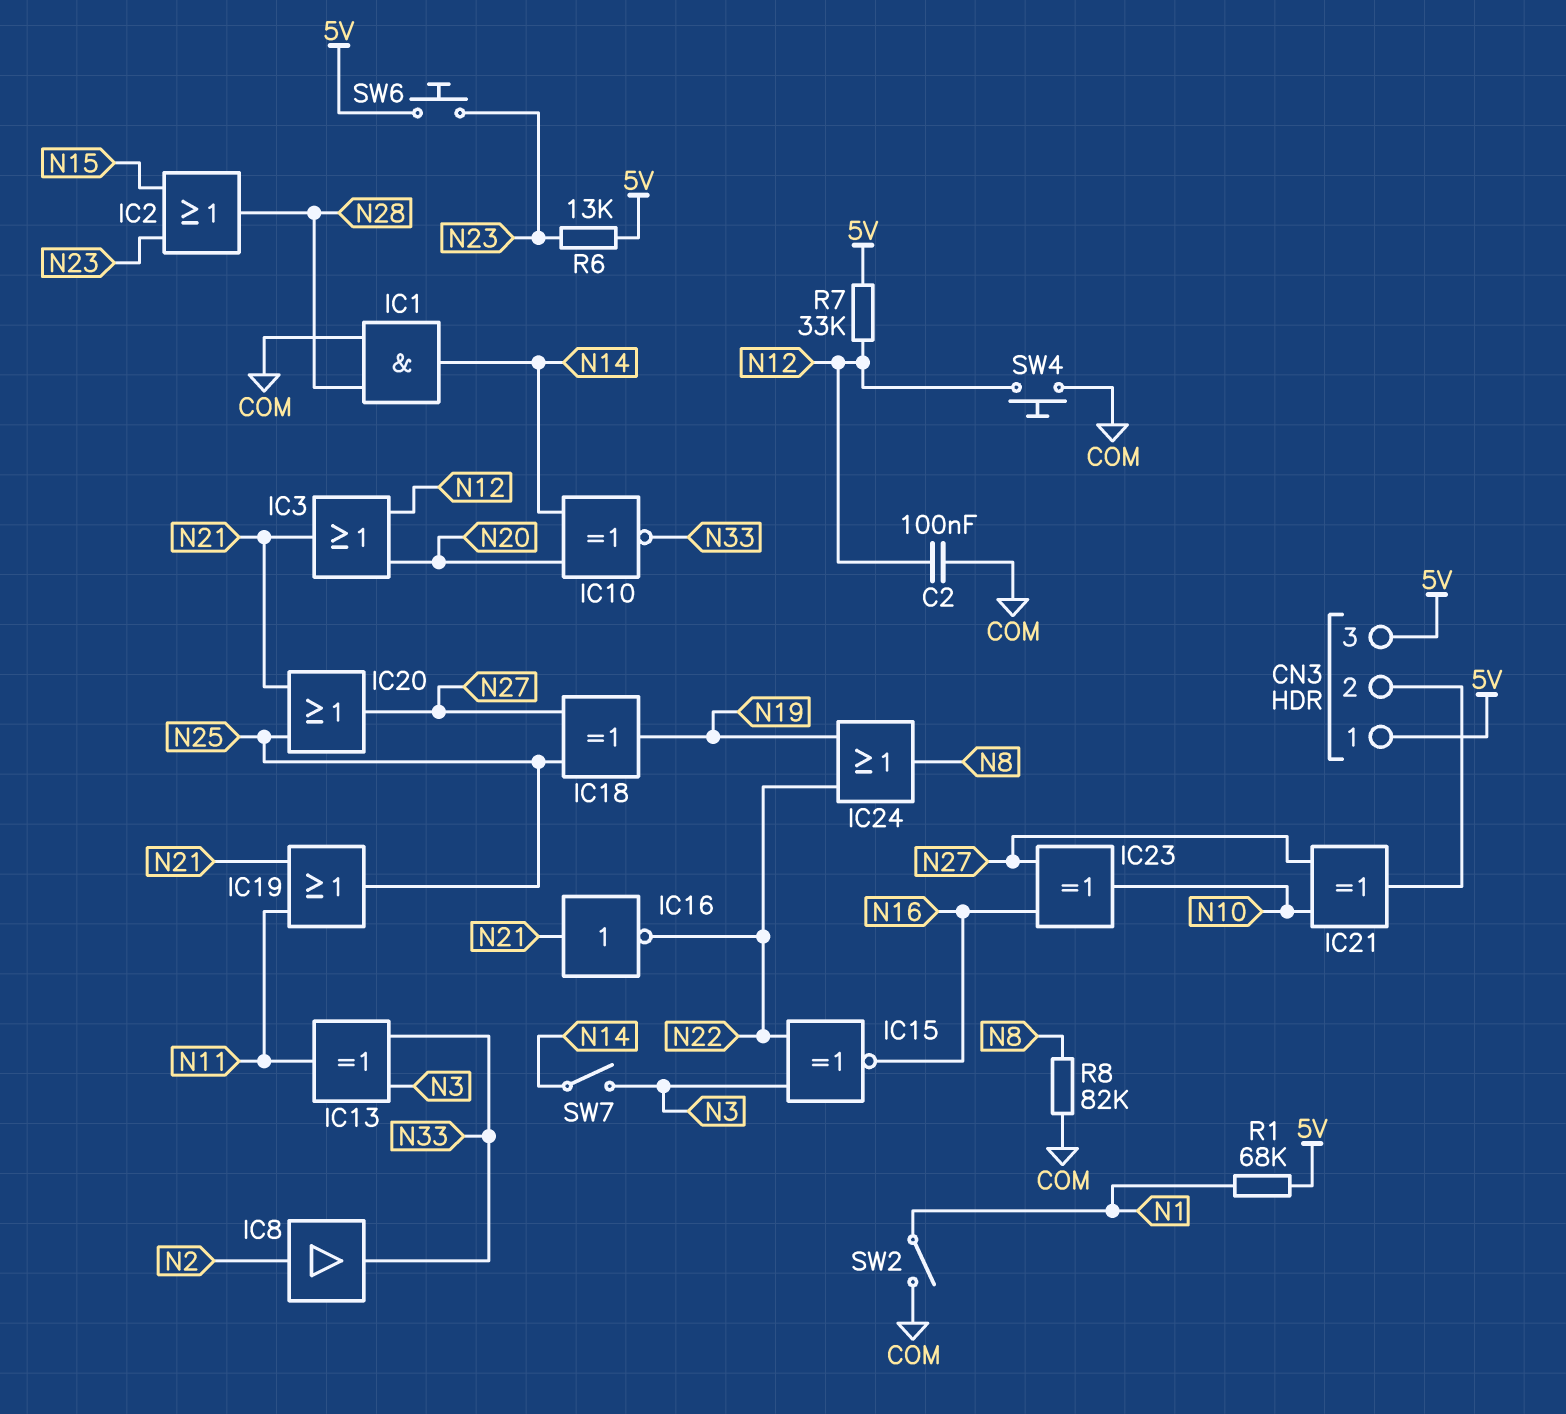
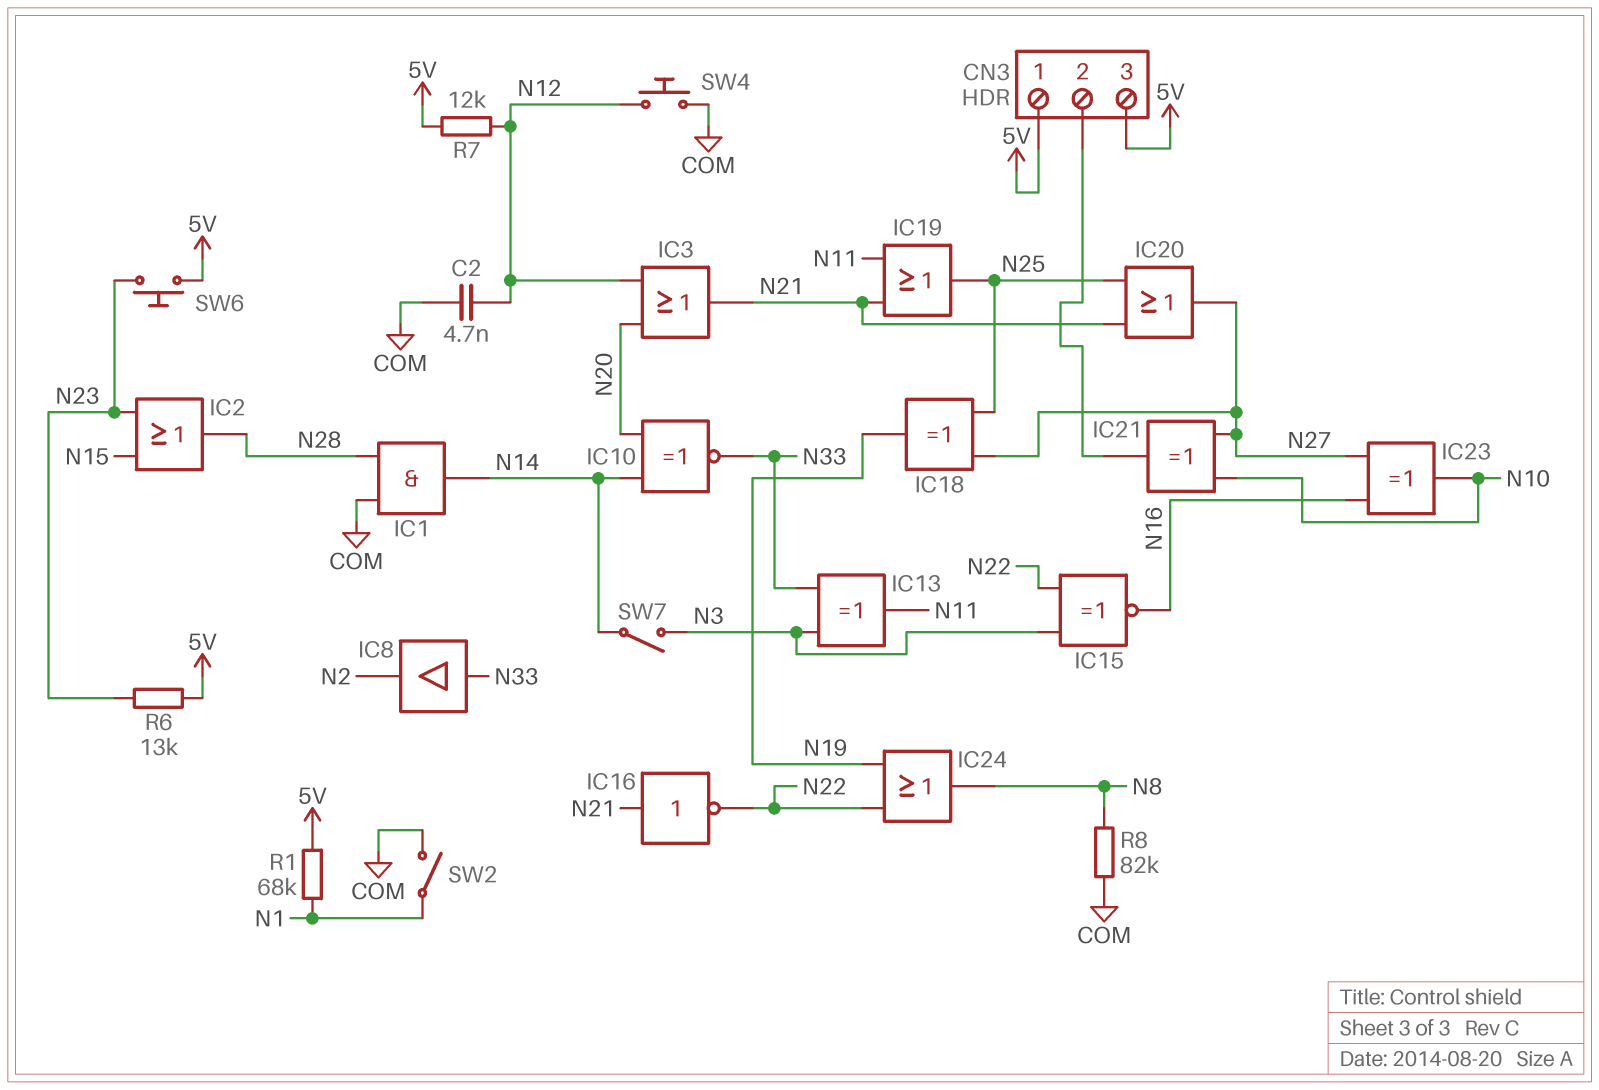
C2: 100nF (COM, N12) -> 4.7nF (COM, N12)
IC8: buffer (in N2, out N33) -> buffer (in N33, out N2)
R7: 33k (5V, N12) -> 12k (5V, N12)

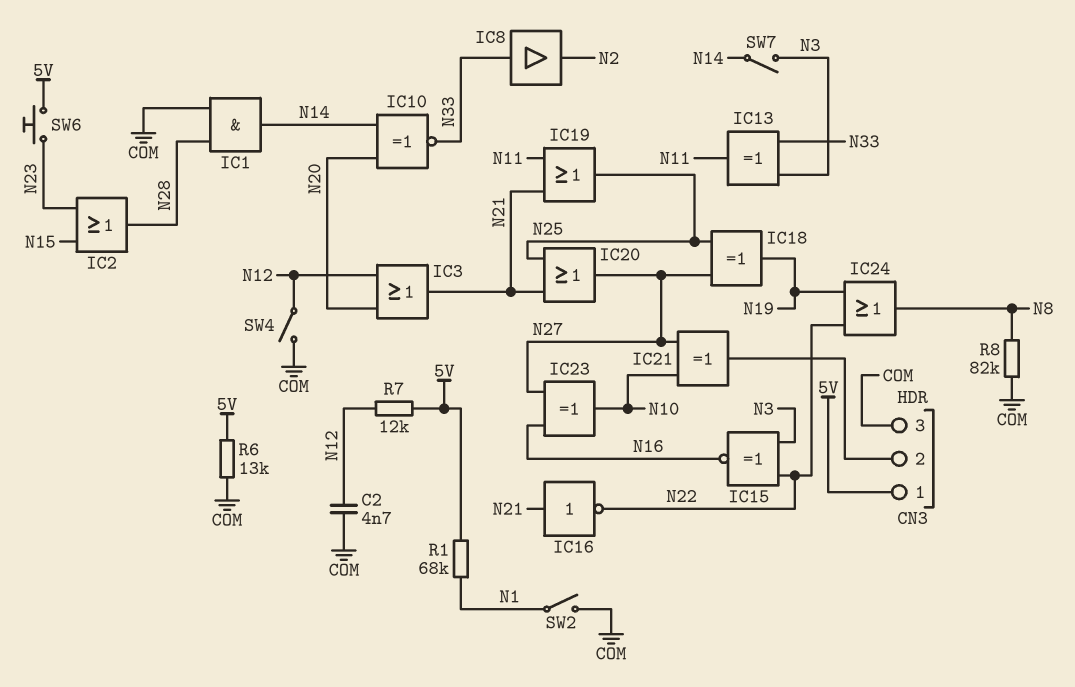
CN3 pin 3: 5V -> COM
R6: 13k (5V, N23) -> 13k (5V, COM)
SW4: button (COM, N12) -> switch (COM, N12)

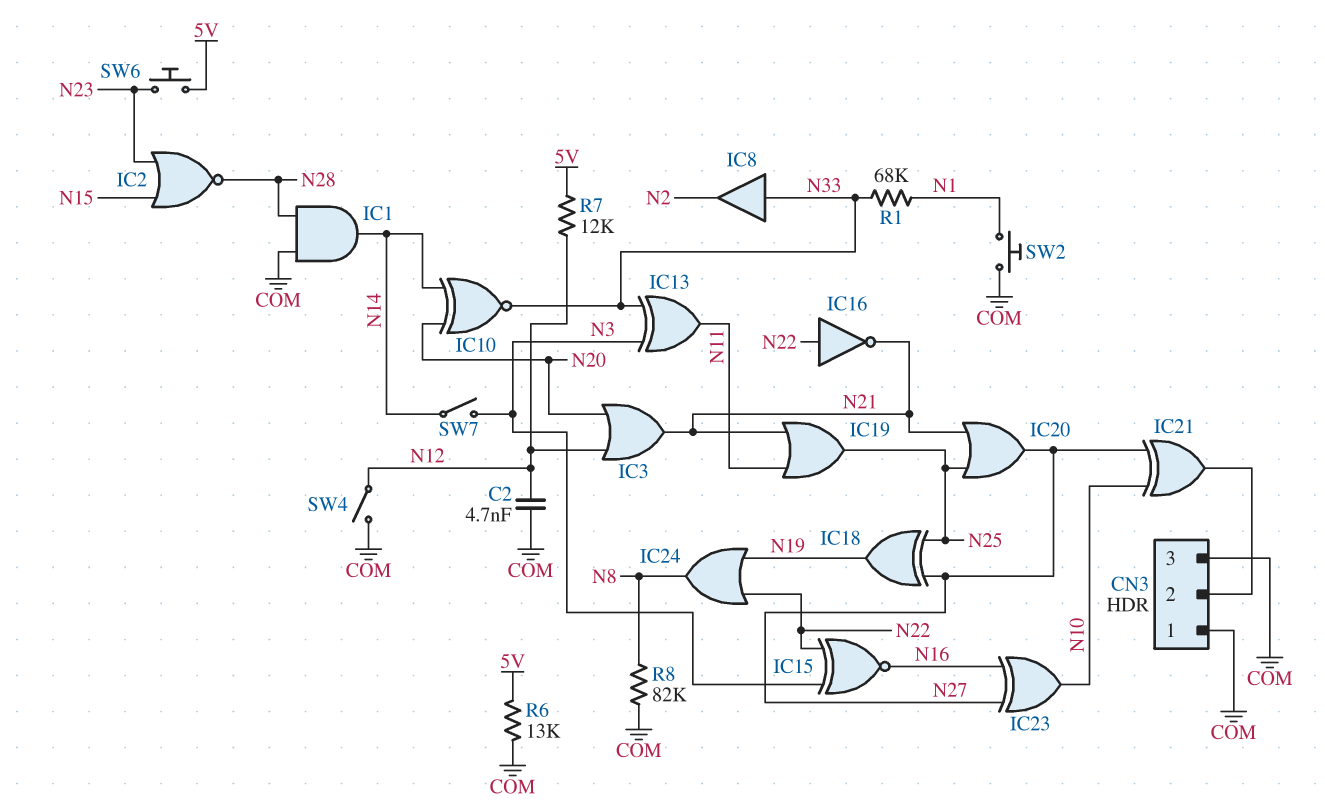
CN3 pin 1: 5V -> COM
IC2: OR (in N15, in N23, out N28) -> NOR (in N15, in N23, out N28)
IC16: NOT (in N21, out N22) -> NOT (in N22, out N21)
R1: 68k (5V, N1) -> 68k (N1, N33)
SW2: switch (COM, N1) -> button (COM, N1)

